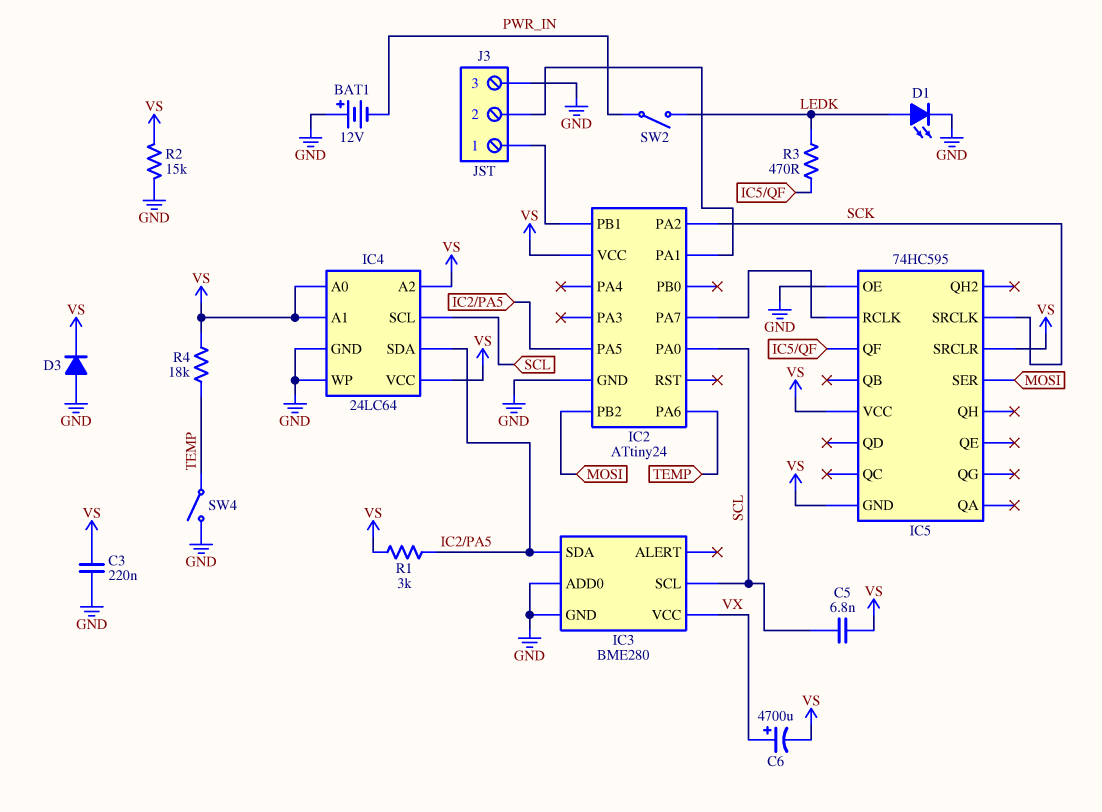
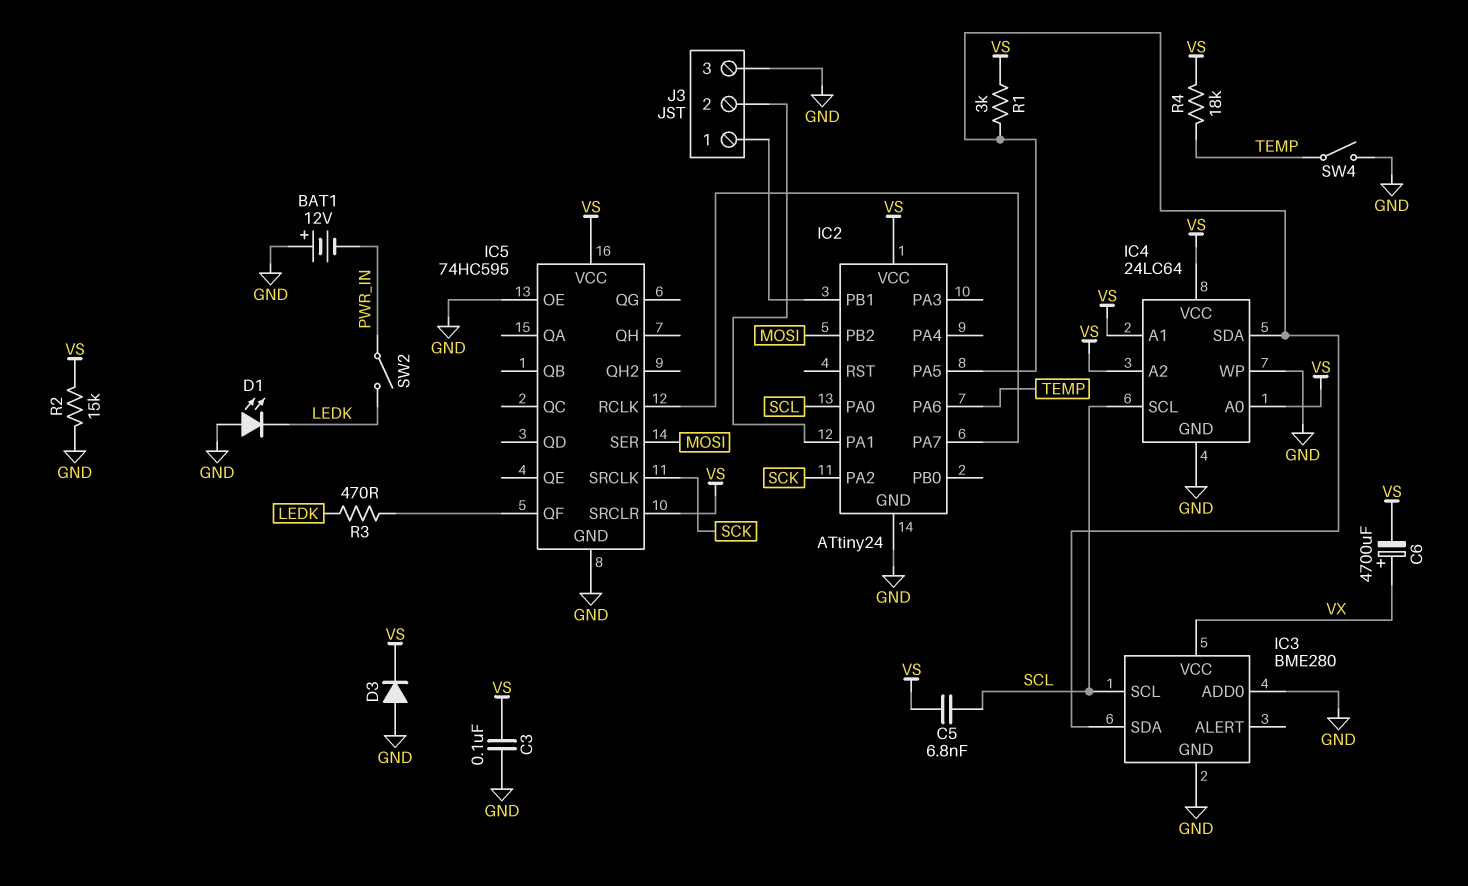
C3: 220nF (GND, VS) -> 100nF (GND, VS)
D1: LED (A LEDK, K GND) -> LED (A GND, K LEDK)
IC5 pin GND: VS -> GND

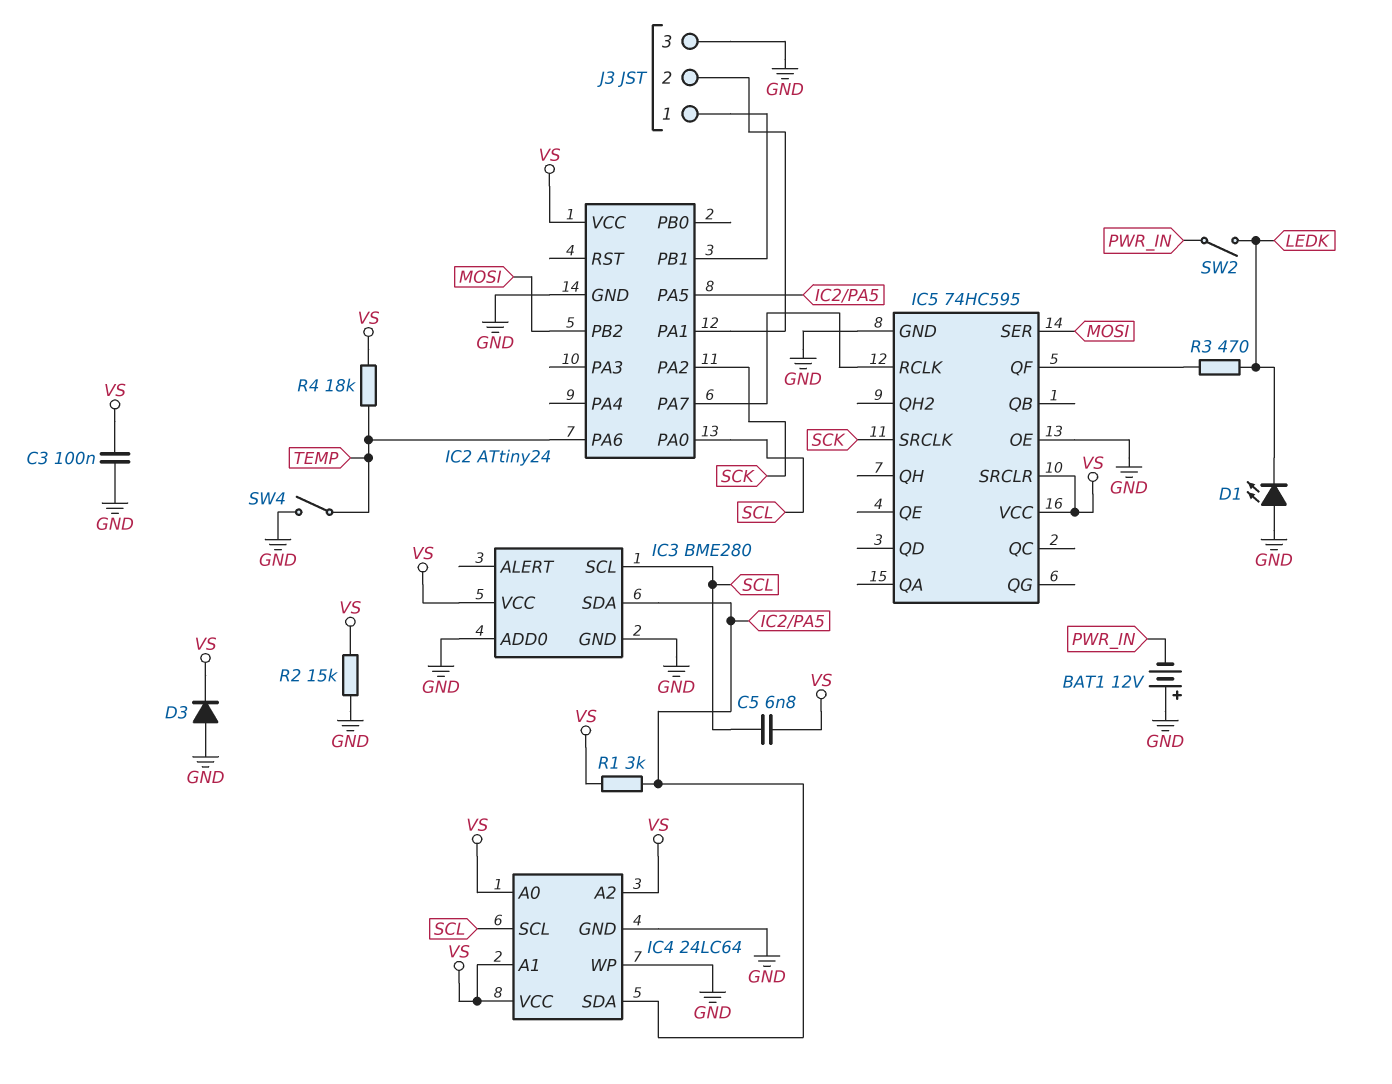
C6: 4700uF (plus VX, minus VS) -> none
IC3 pin VCC: VX -> VS

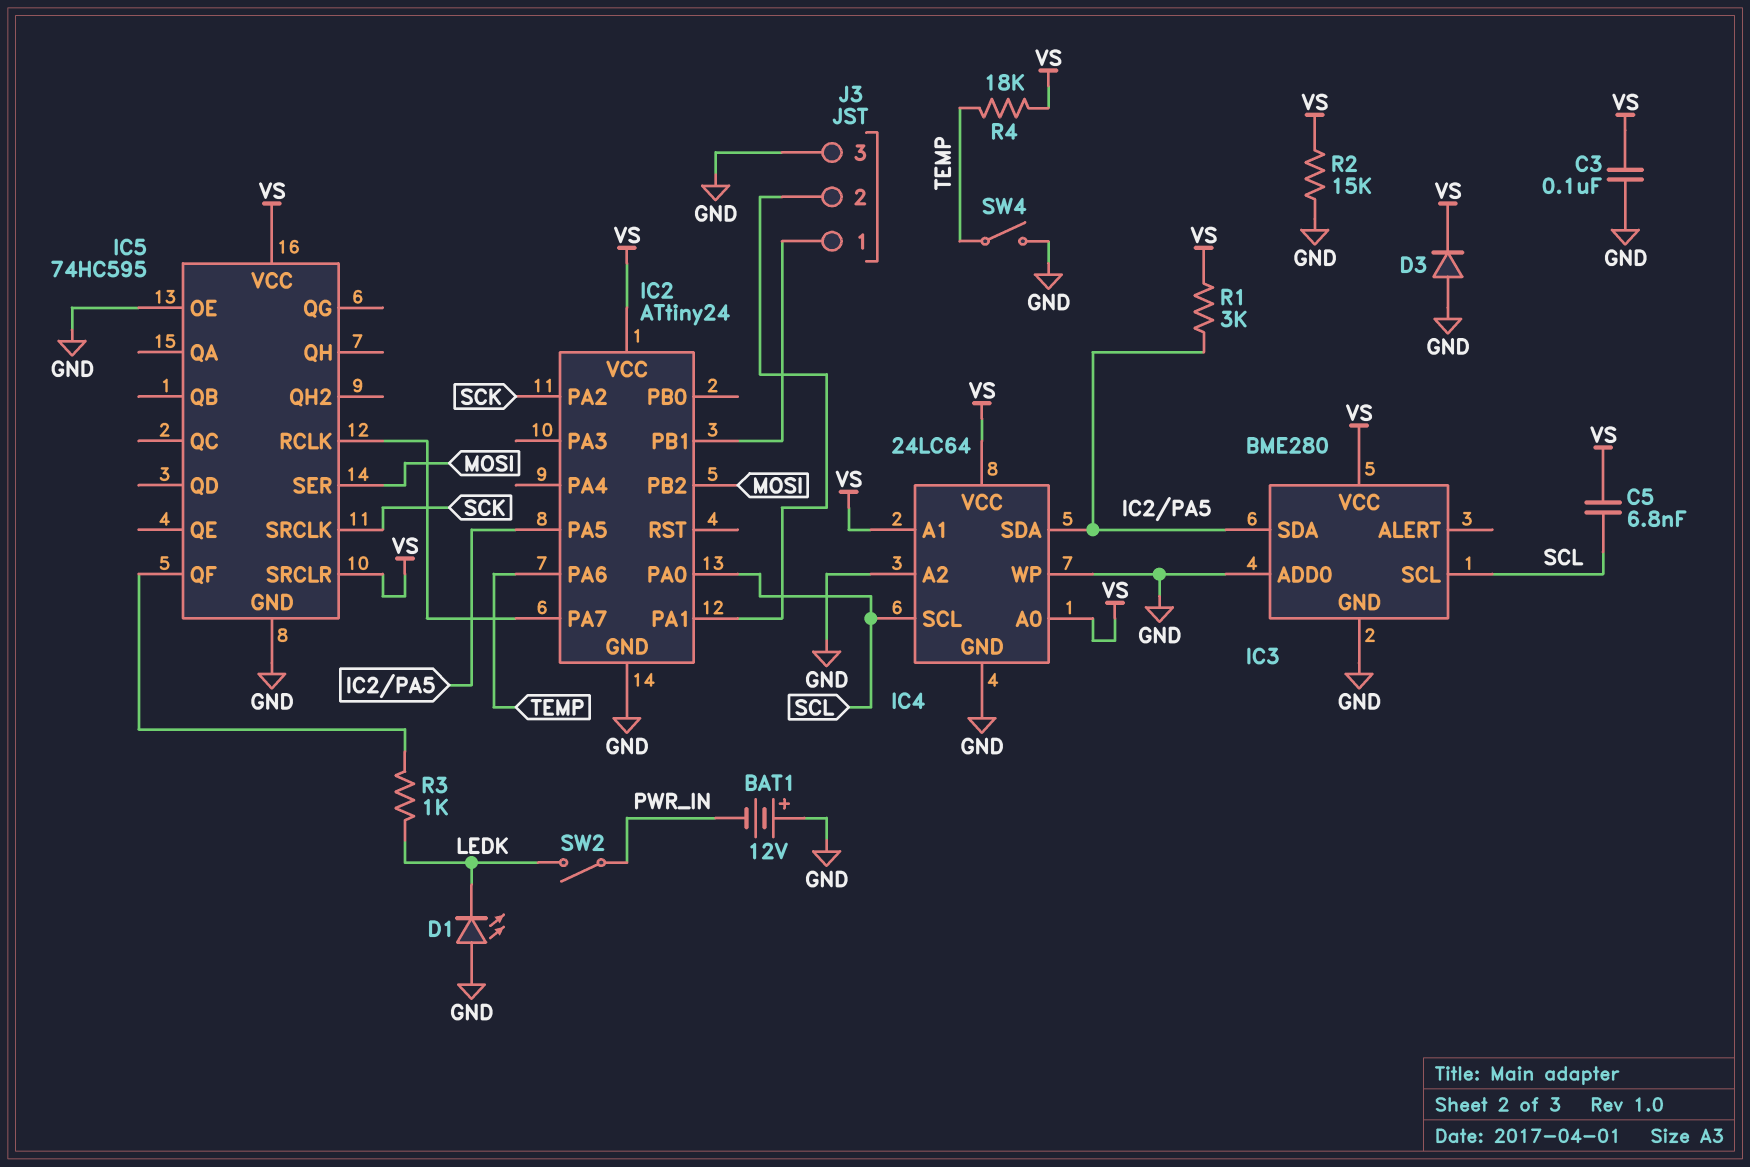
IC4 pin A2: VS -> GND
R3: 470 (IC5/QF, LEDK) -> 1k (IC5/QF, LEDK)

